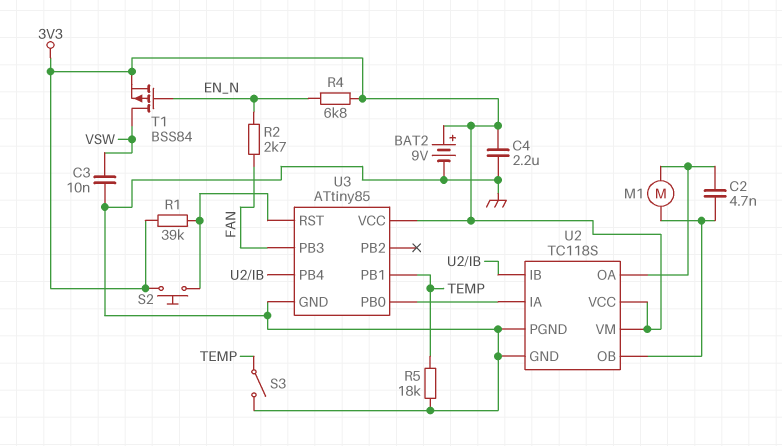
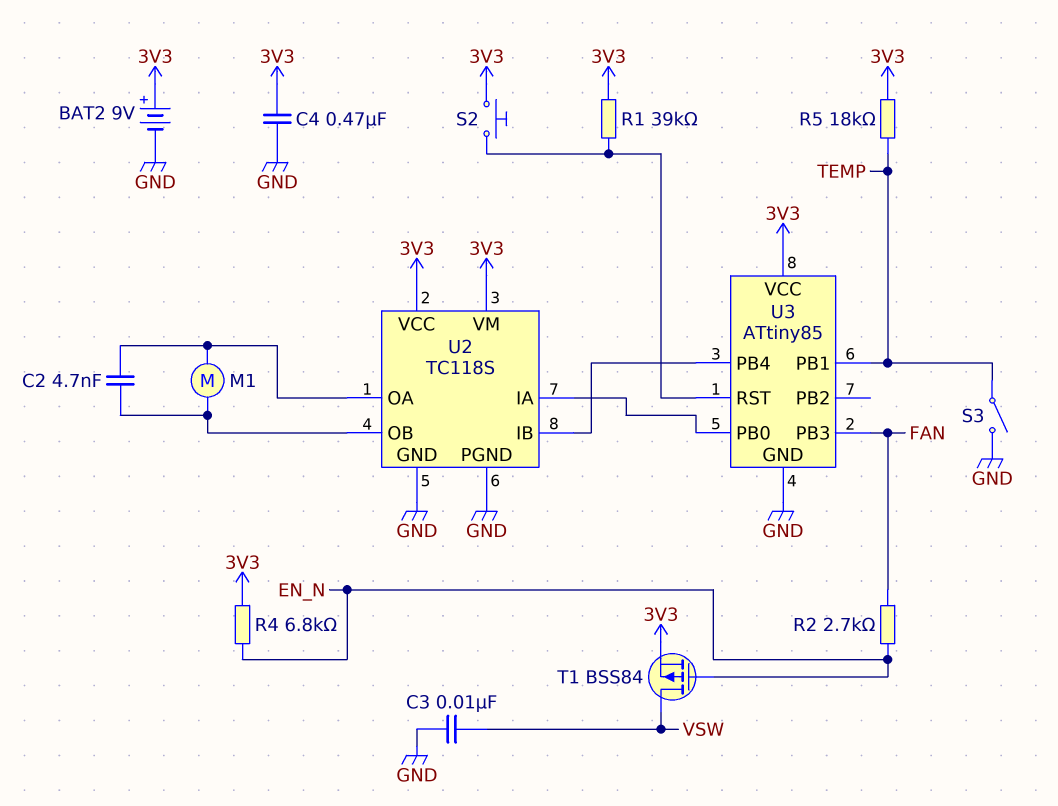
C4: 2.2uF (3V3, GND) -> 470nF (3V3, GND)
R5: 18k (GND, TEMP) -> 18k (3V3, TEMP)

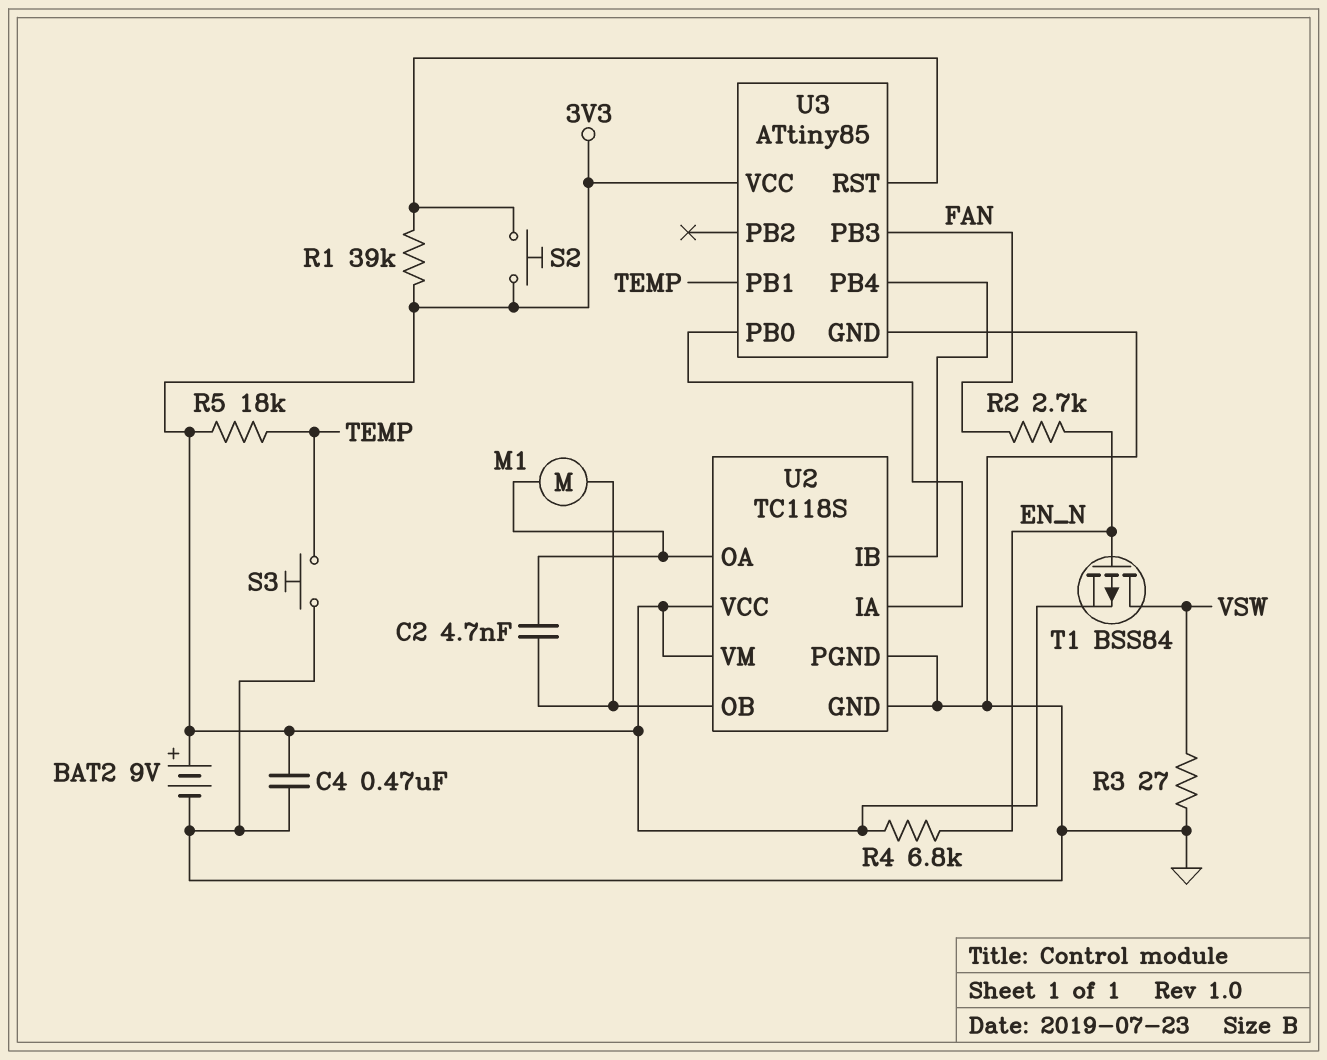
C3: 10nF (GND, VSW) -> none
R3: none -> 27 (GND, VSW)
S3: switch (GND, TEMP) -> button (GND, TEMP)

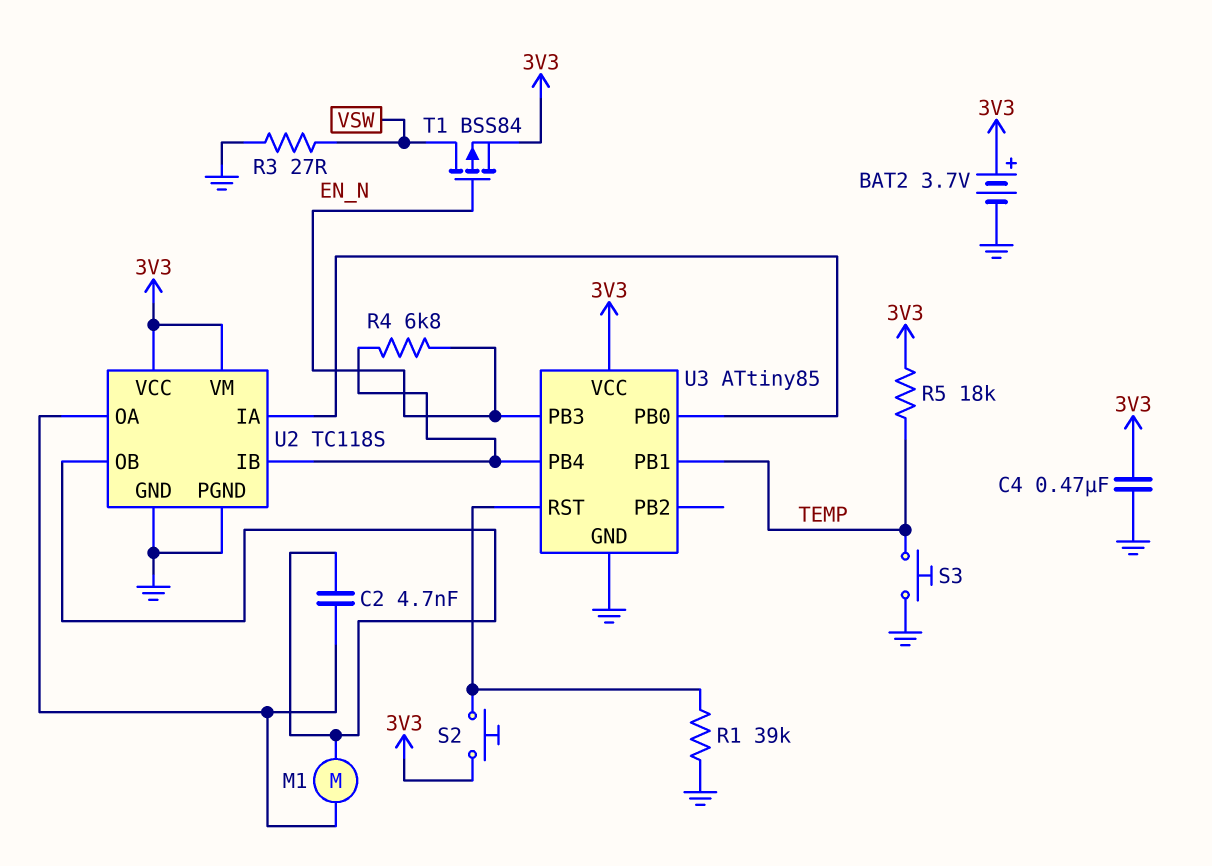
BAT2: 9V (plus 3V3, minus GND) -> 3.7V (plus 3V3, minus GND)
R1: 39k (3V3, U3/RST) -> 39k (GND, U3/RST)
R2: 2.7k (EN_N, FAN) -> none
R4: 6.8k (3V3, EN_N) -> 6.8k (EN_N, U2/IB)
U3 pin PB3: FAN -> EN_N

